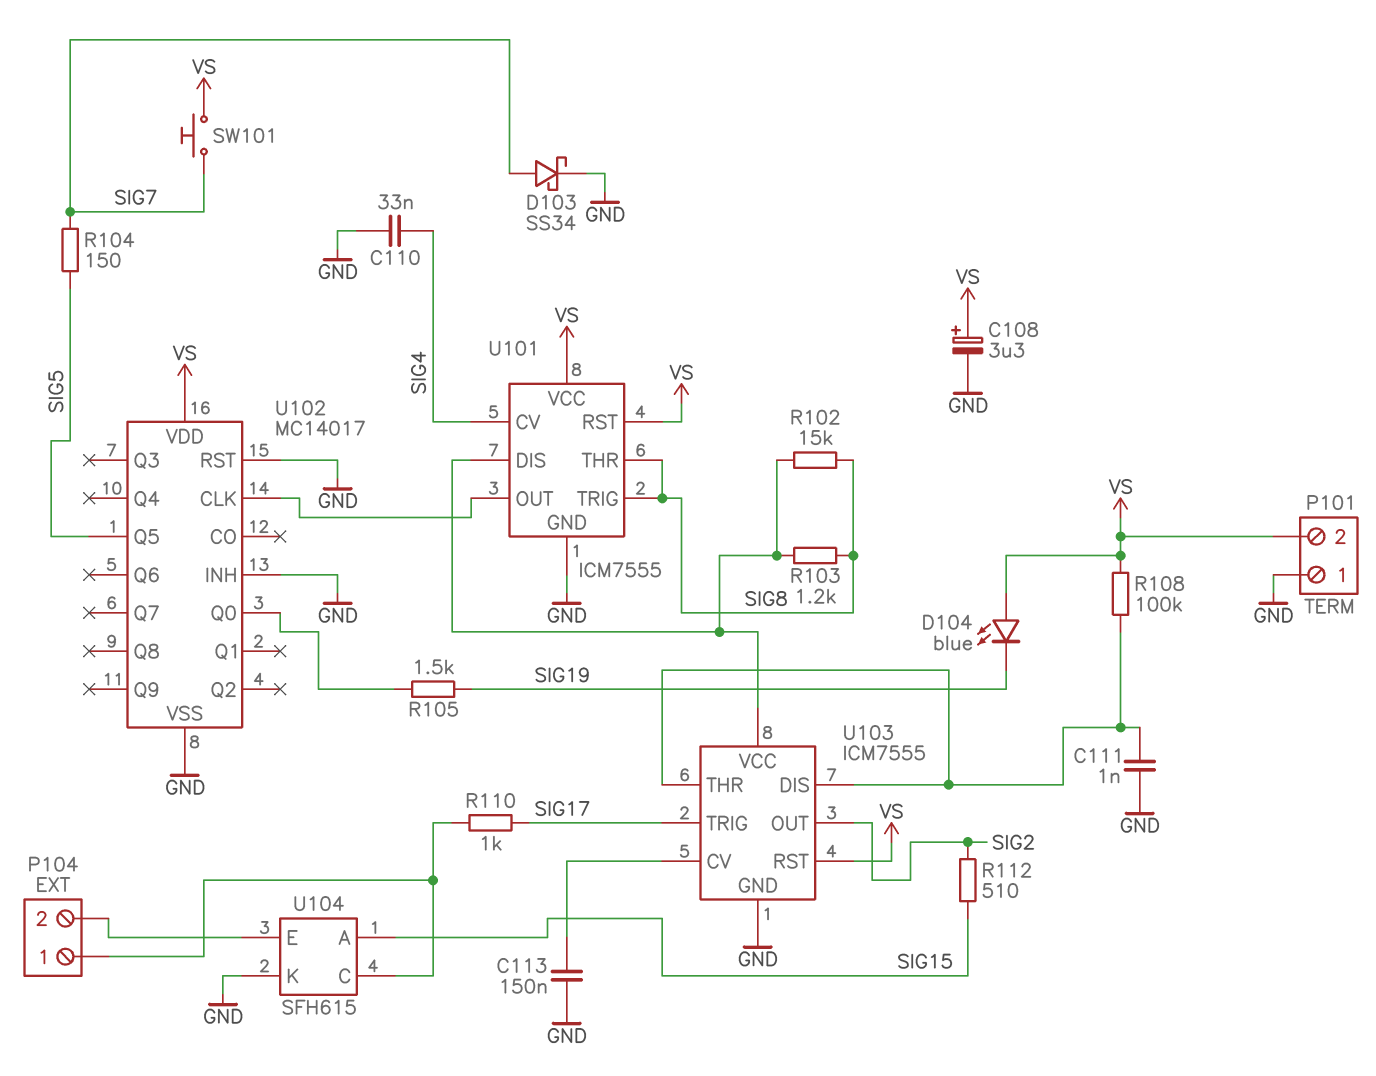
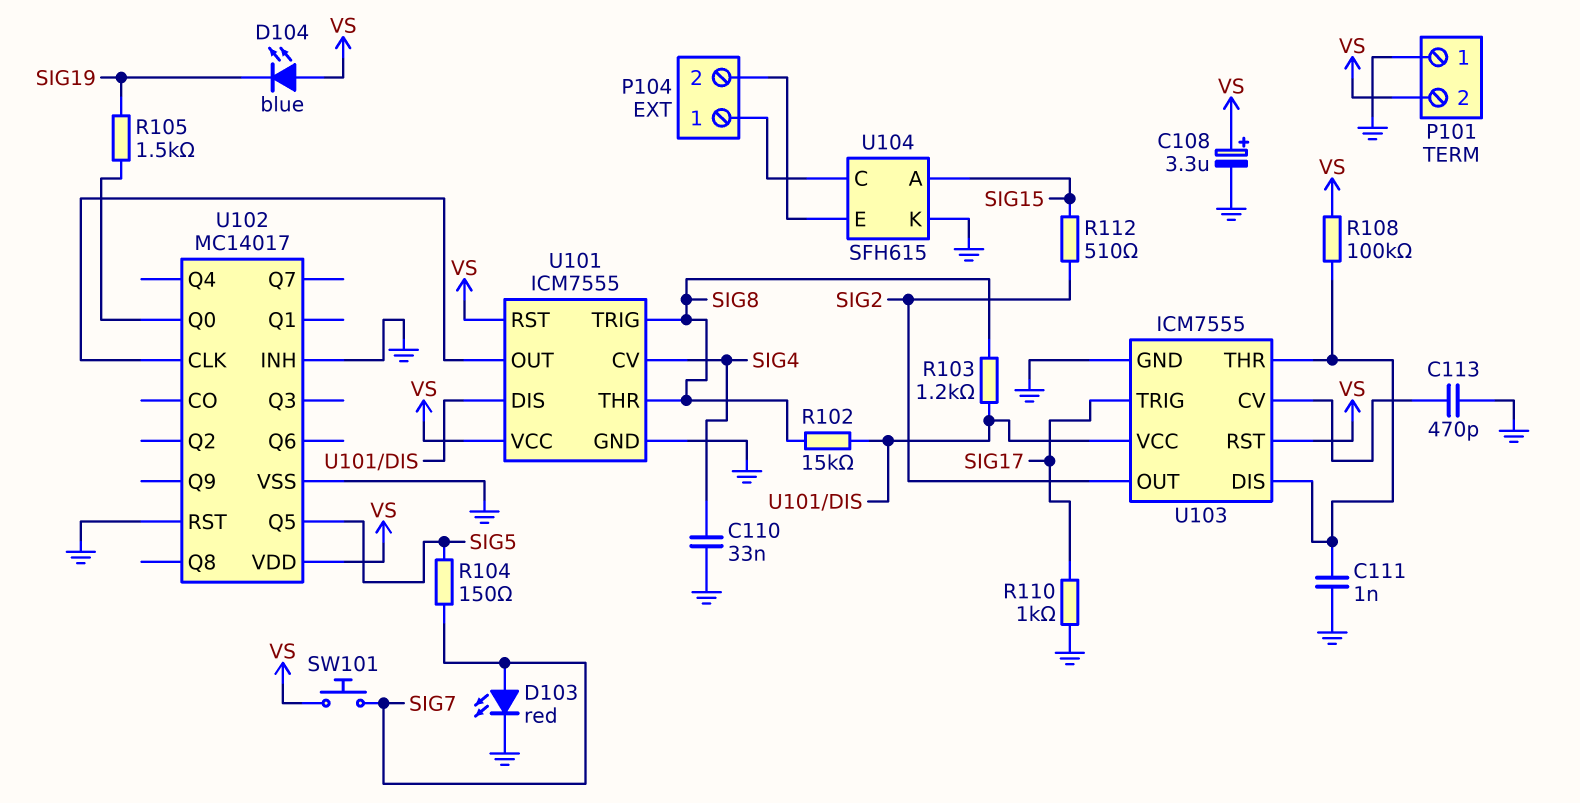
C113: 150nF (GND, U103/CV) -> 470pF (GND, U103/CV)
D103: schottky SS34 (A SIG7, K GND) -> LED red (A SIG7, K GND)
R110: 1k (P104/1, SIG17) -> 1k (GND, SIG17)

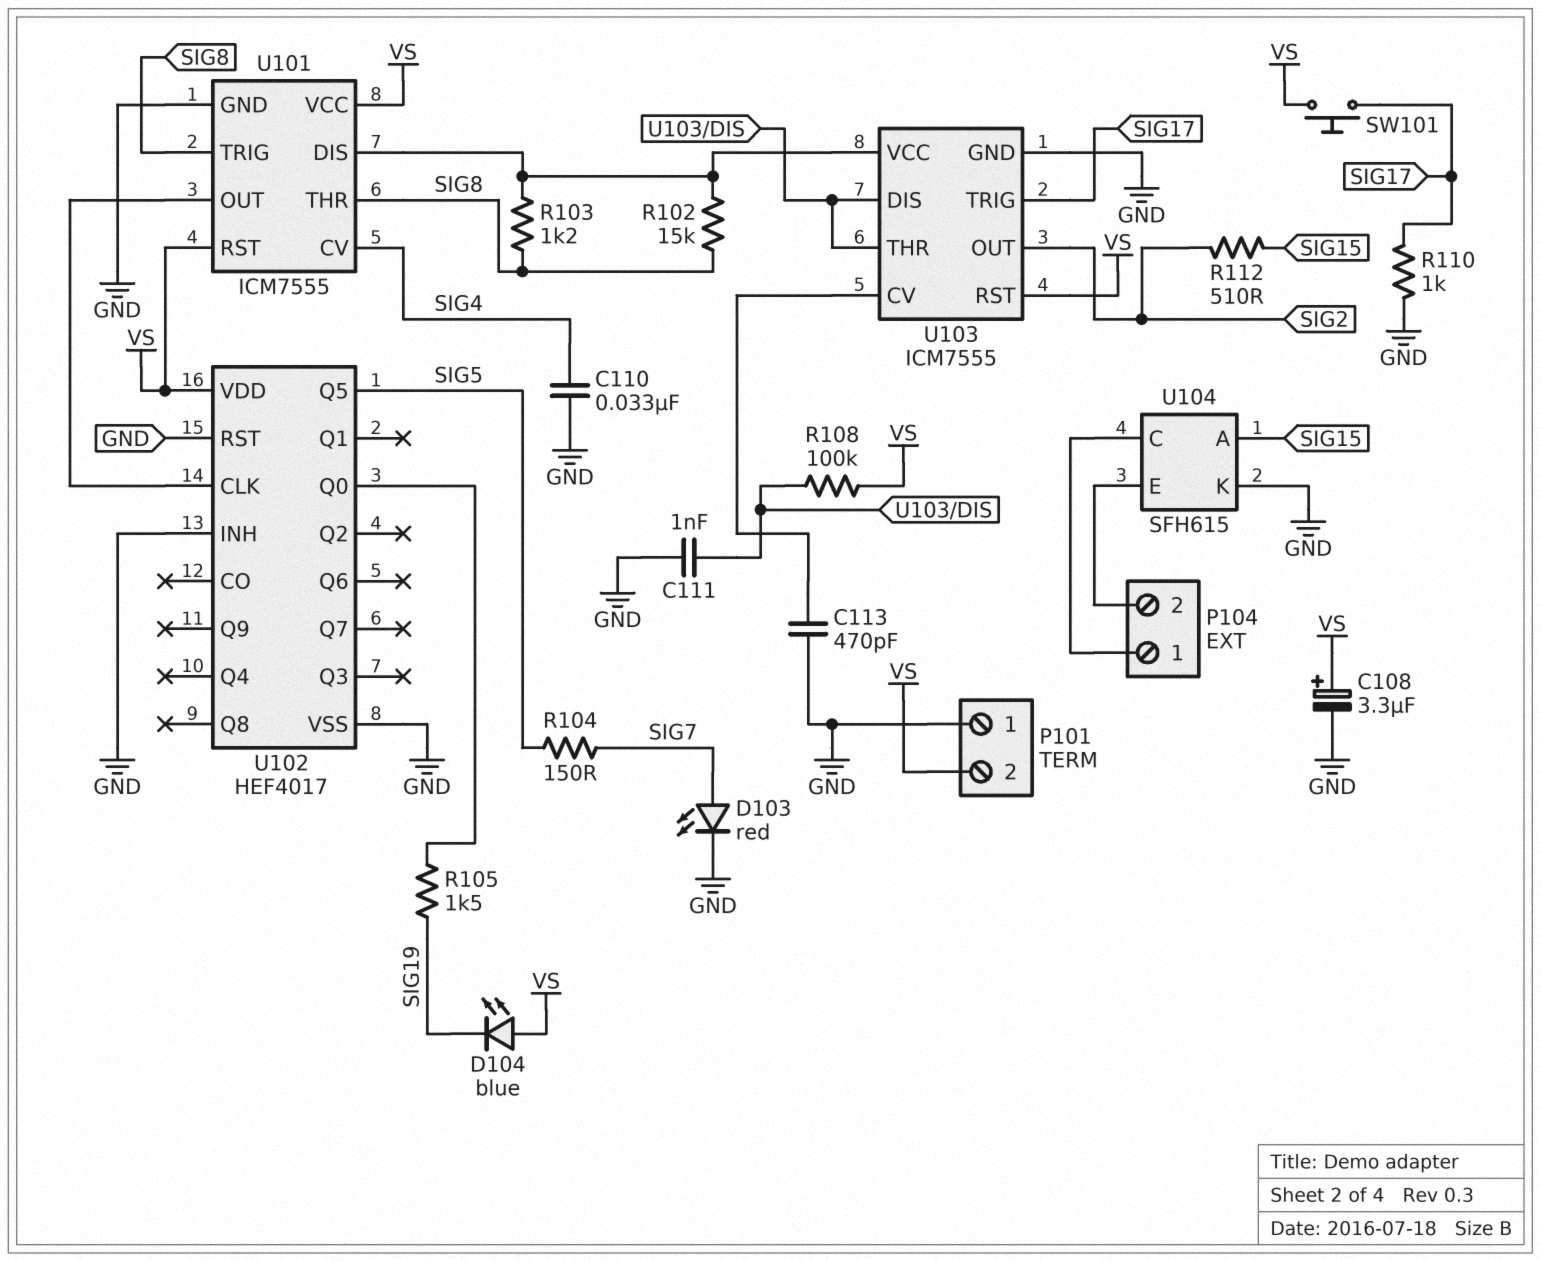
SW101: button (SIG7, VS) -> button (SIG17, VS)
U102: MC14017 -> HEF4017

